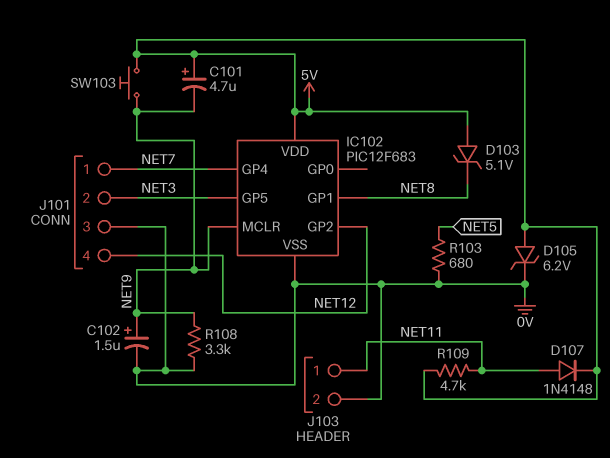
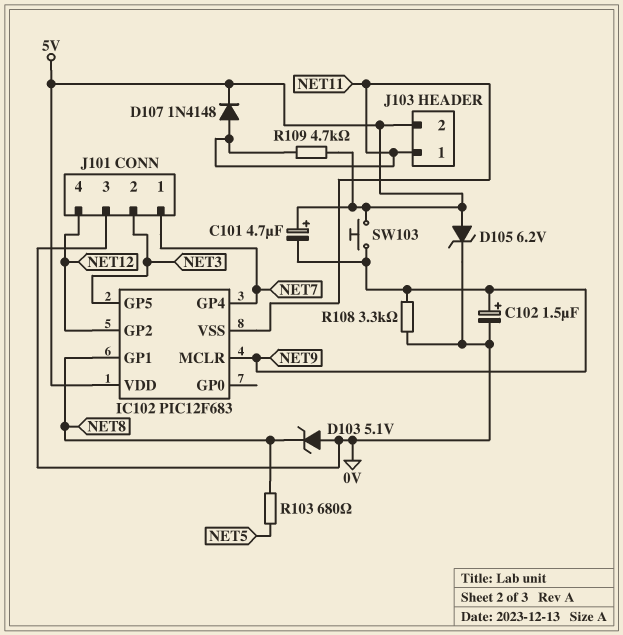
D103: zener 5.1V (A 5V, K NET8) -> zener 5.1V (A 0V, K NET8)
IC102 pin VSS: 0V -> NET11
J103 pin 2: 0V -> 5V
R103: 680 (0V, NET5) -> 680 (NET5, NET8)

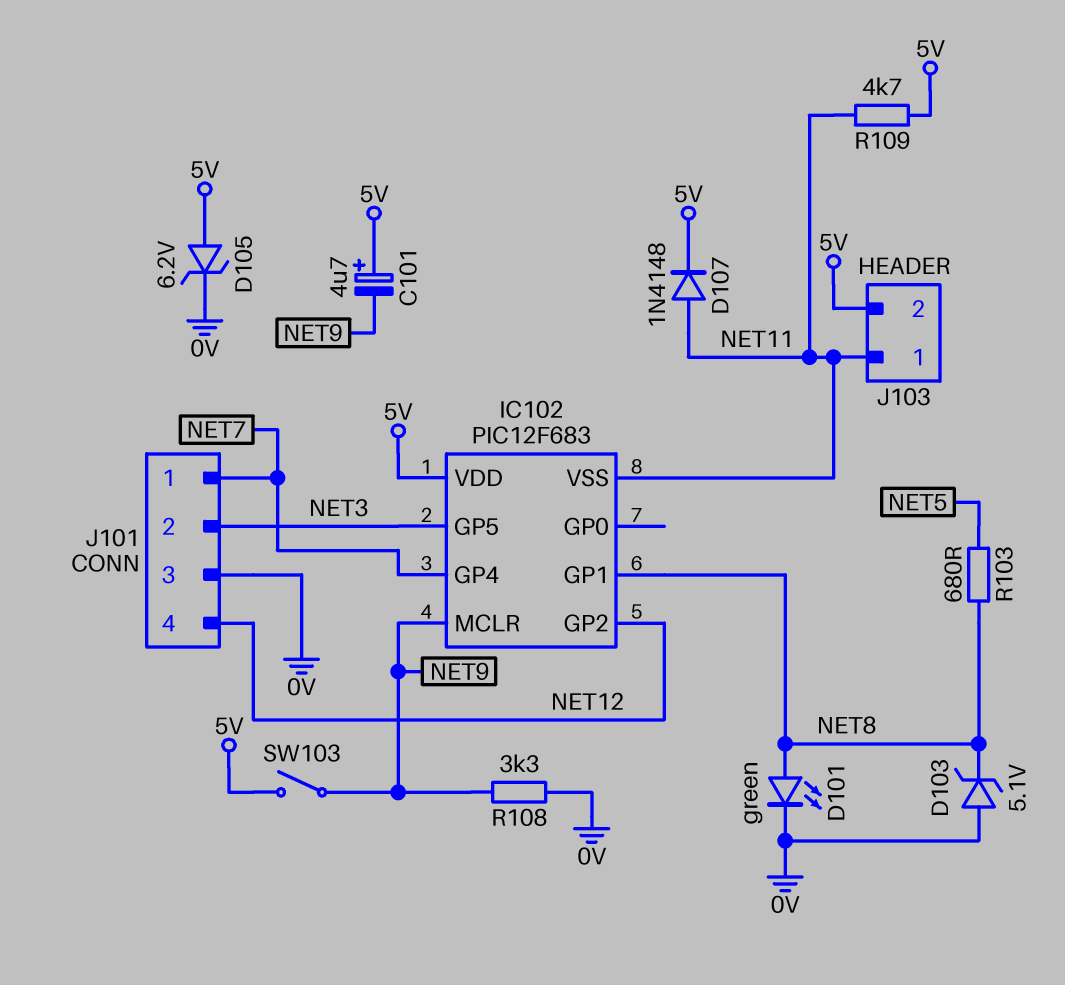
C102: 1.5uF (plus NET9, minus 0V) -> none
D101: none -> LED green (A NET8, K 0V)
SW103: button (5V, NET9) -> switch (5V, NET9)

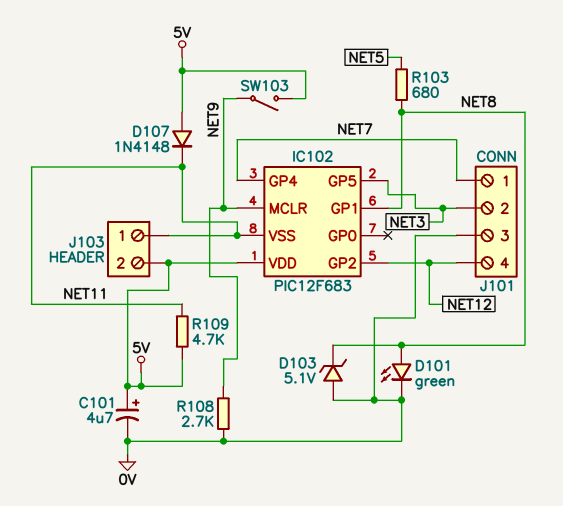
C101: 4.7uF (plus 5V, minus NET9) -> 4.7uF (plus 5V, minus 0V)
D105: zener 6.2V (A 5V, K 0V) -> none
D107: diode 1N4148 (A NET11, K 5V) -> diode 1N4148 (A 5V, K NET11)
R108: 3.3k (0V, NET9) -> 2.7k (0V, NET9)

